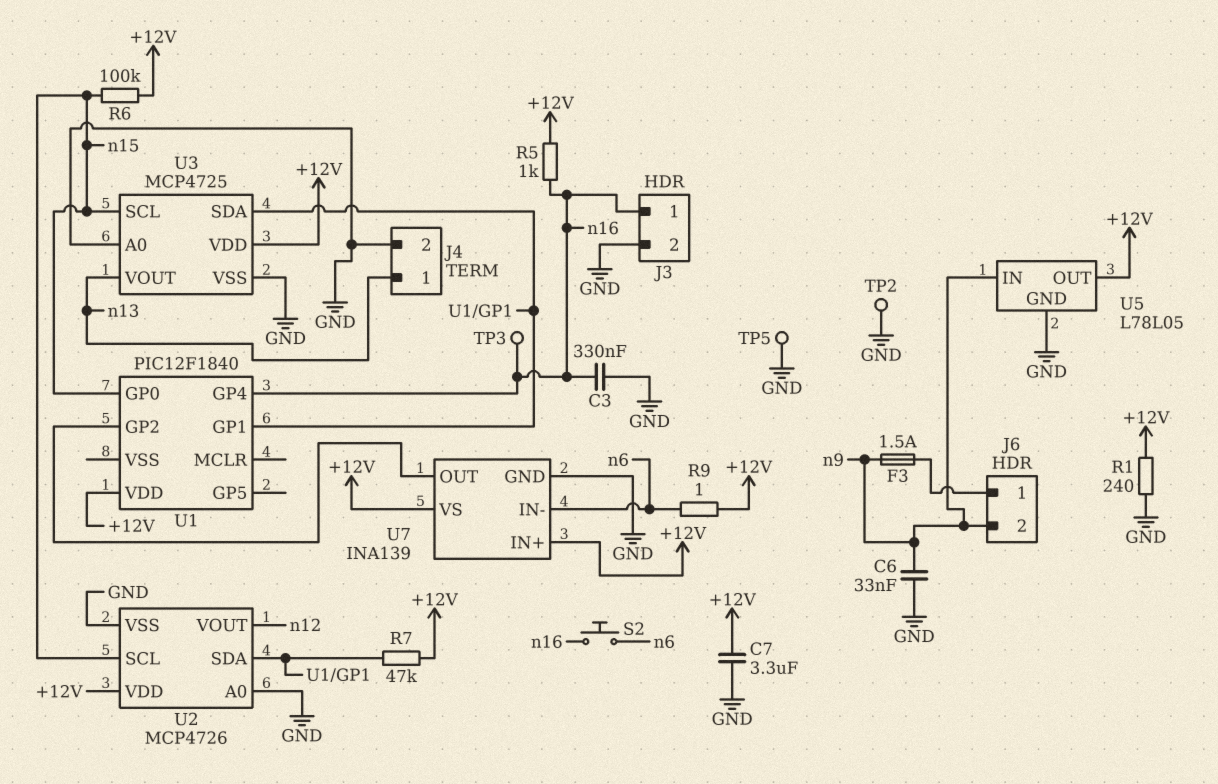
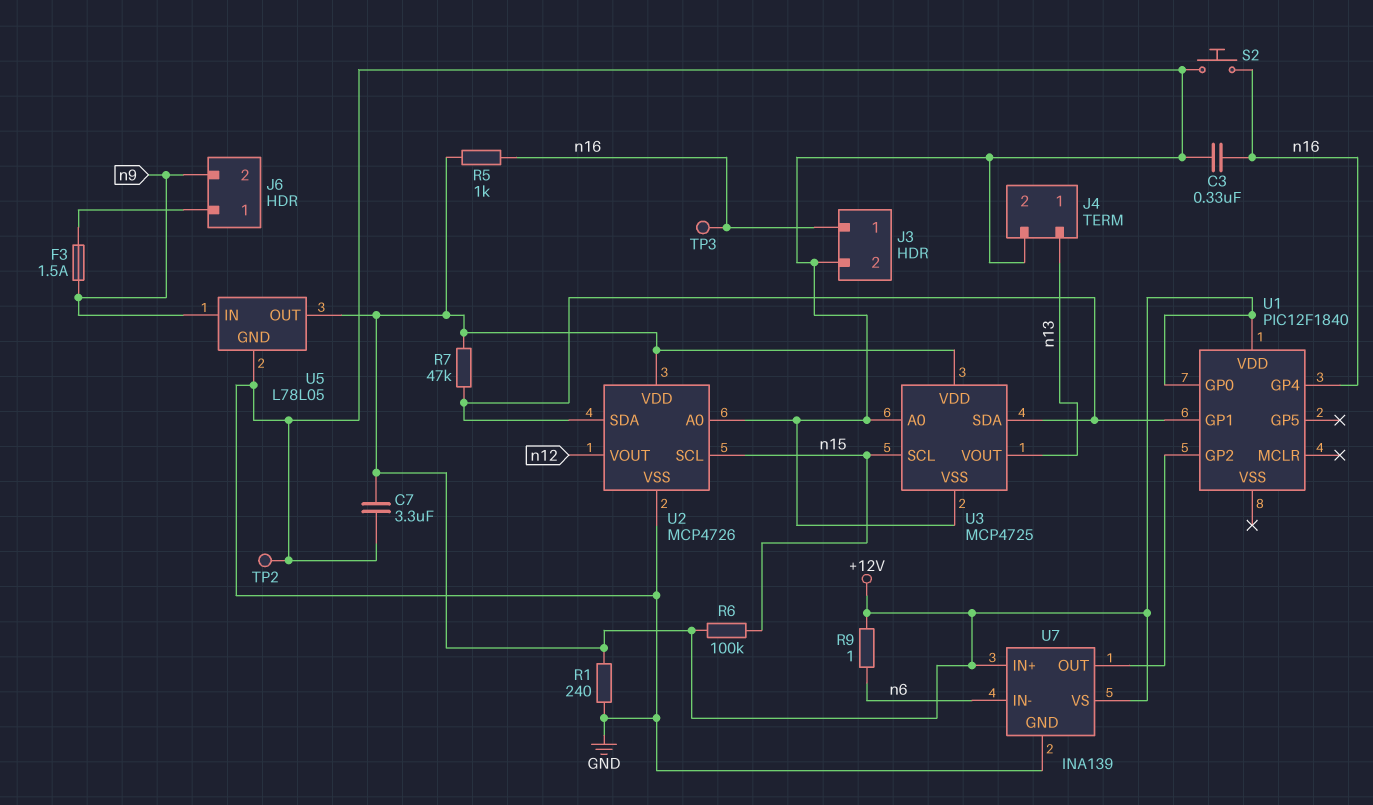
C6: 33nF (GND, n9) -> none
S2: button (n6, n16) -> button (GND, n16)
TP5: test point (GND) -> none
U1 pin GP0: n15 -> +12V

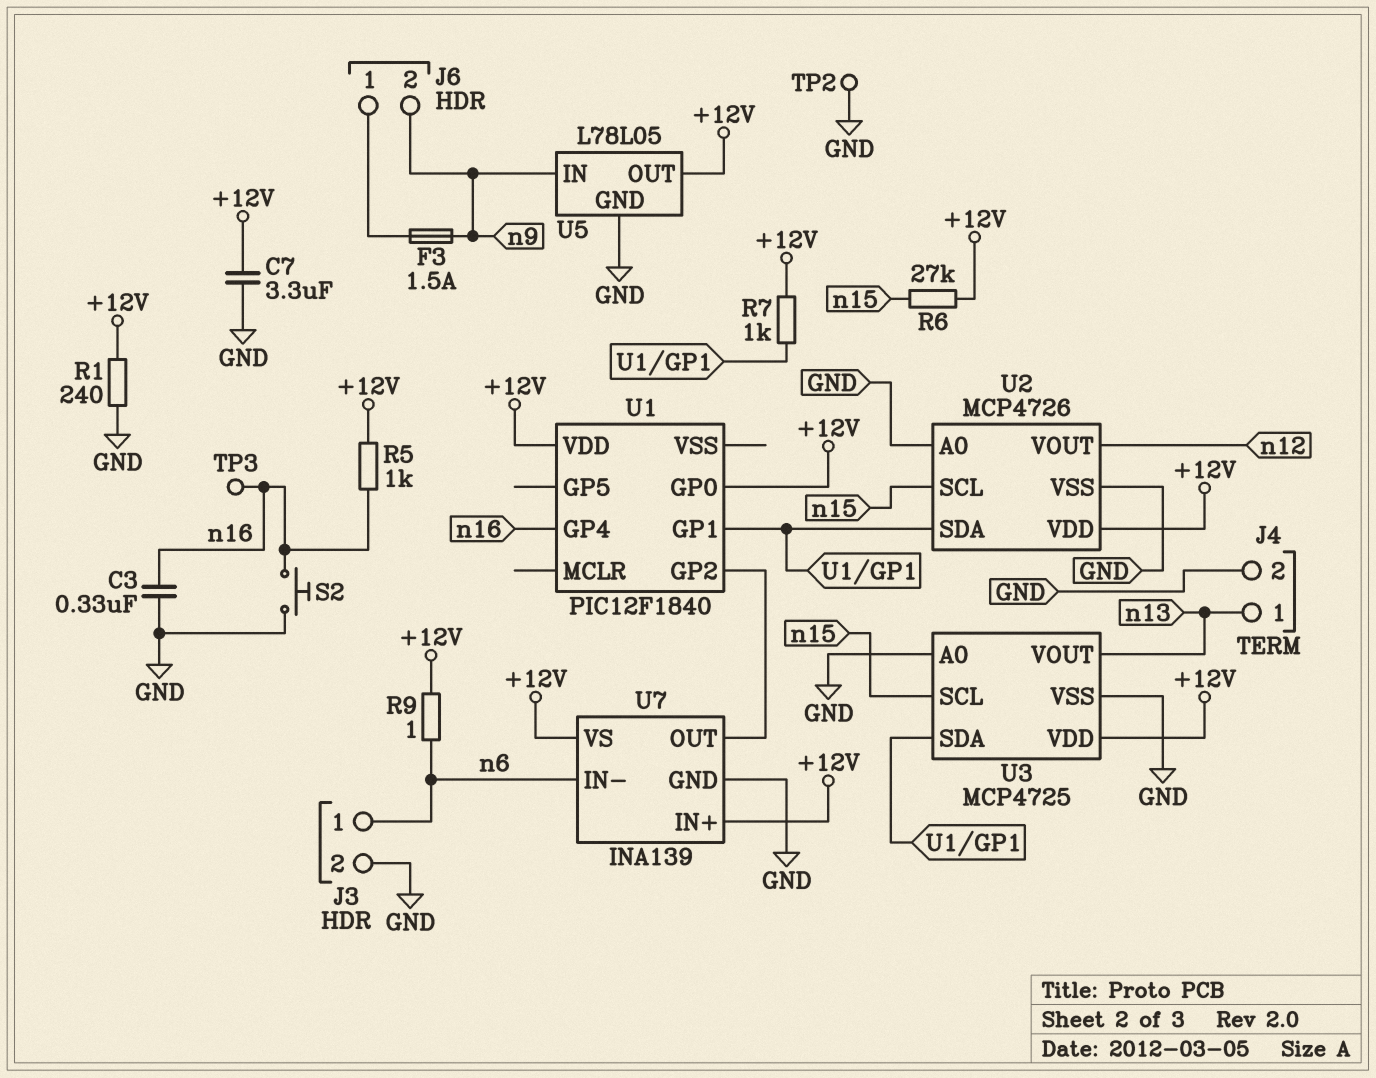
J3 pin 1: n16 -> n6
R6: 100k (+12V, n15) -> 27k (+12V, n15)
R7: 47k (+12V, U1/GP1) -> 1k (+12V, U1/GP1)

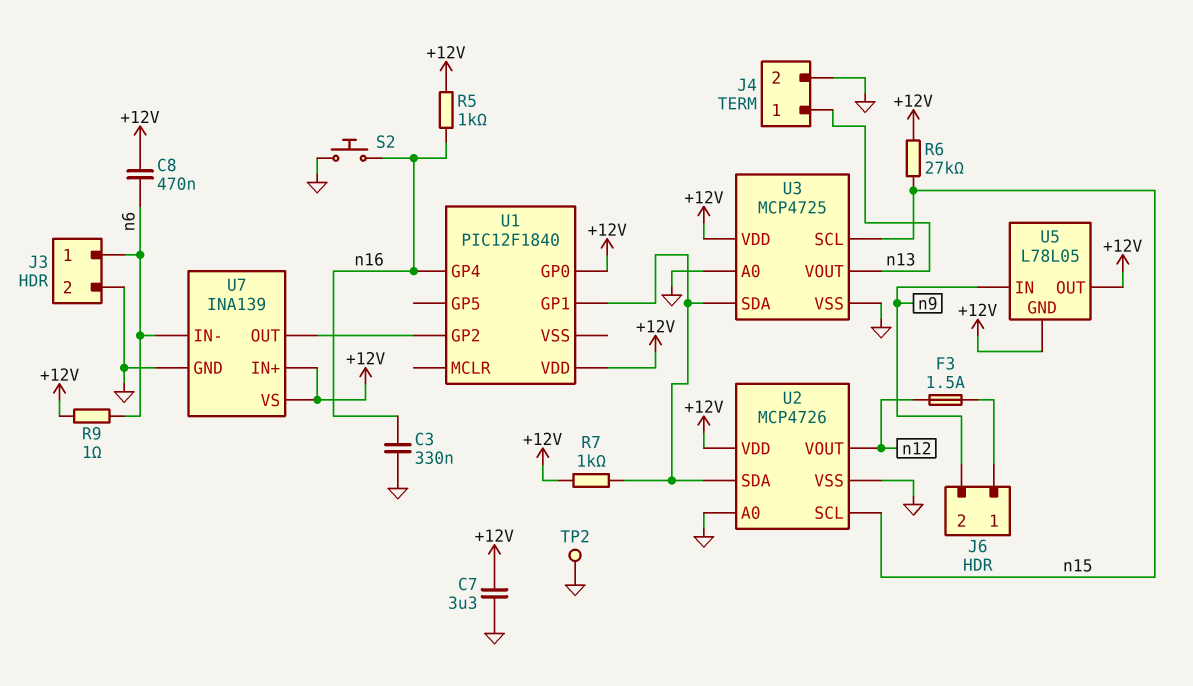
C8: none -> 470nF (+12V, n6)
F3: 1.5A (J6/1, n9) -> 1.5A (J6/1, n12)
R1: 240 (+12V, GND) -> none
TP3: test point (n16) -> none
U5 pin GND: GND -> +12V

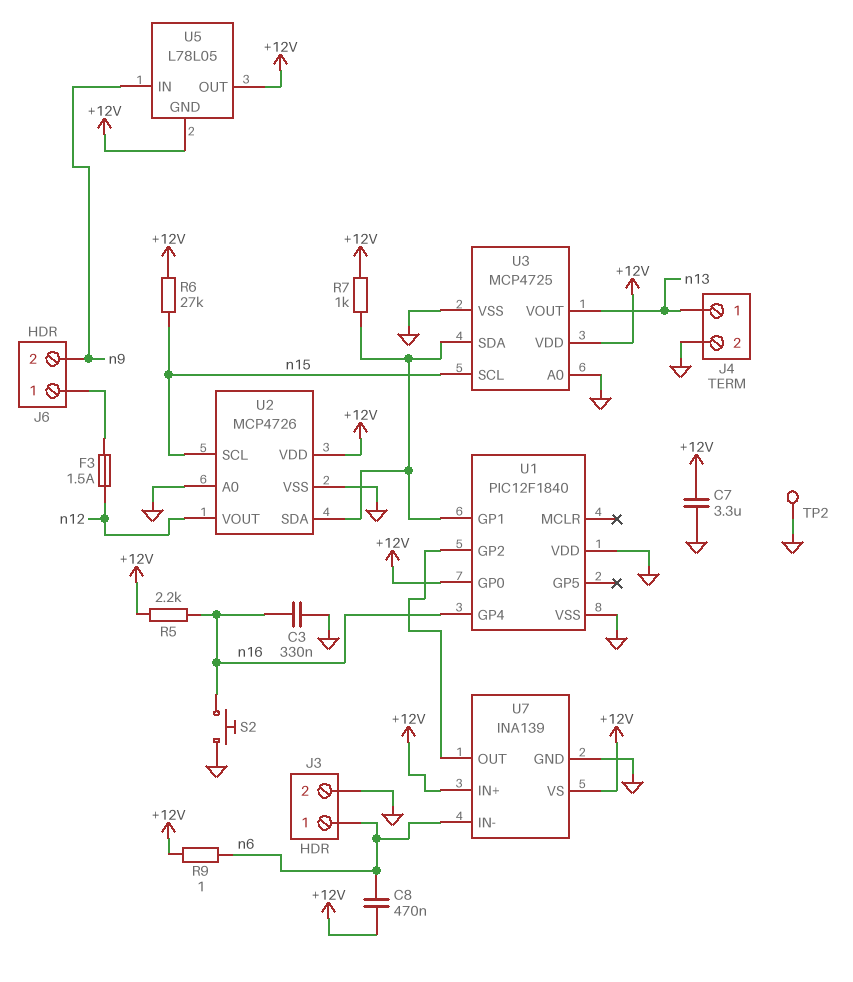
R5: 1k (+12V, n16) -> 2.2k (+12V, n16)
U1 pin VDD: +12V -> GND
U1 pin VSS: none -> GND

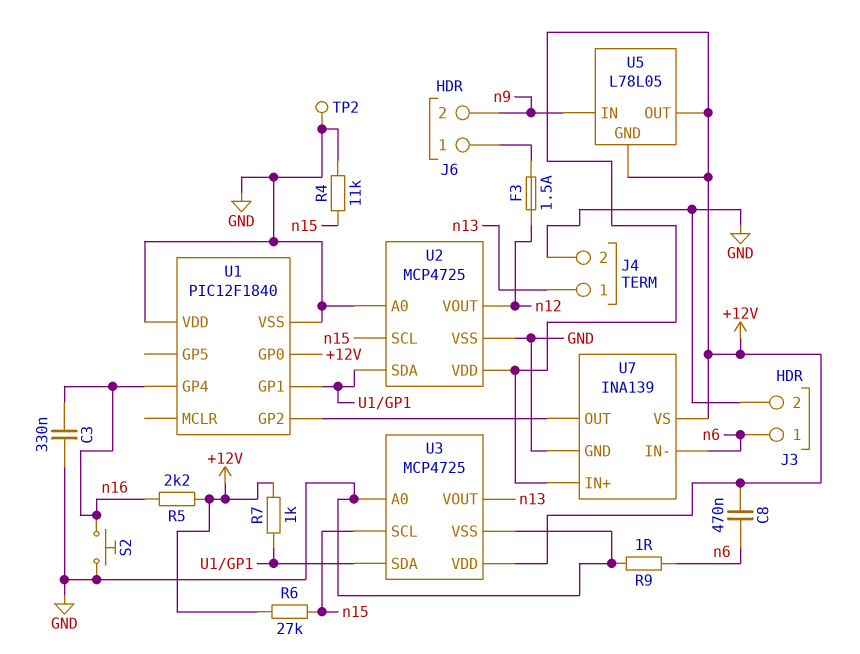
C7: 3.3uF (+12V, GND) -> none
R4: none -> 11k (GND, n15)
R9: 1 (+12V, n6) -> 1 (GND, n6)
U2: MCP4726 -> MCP4725

